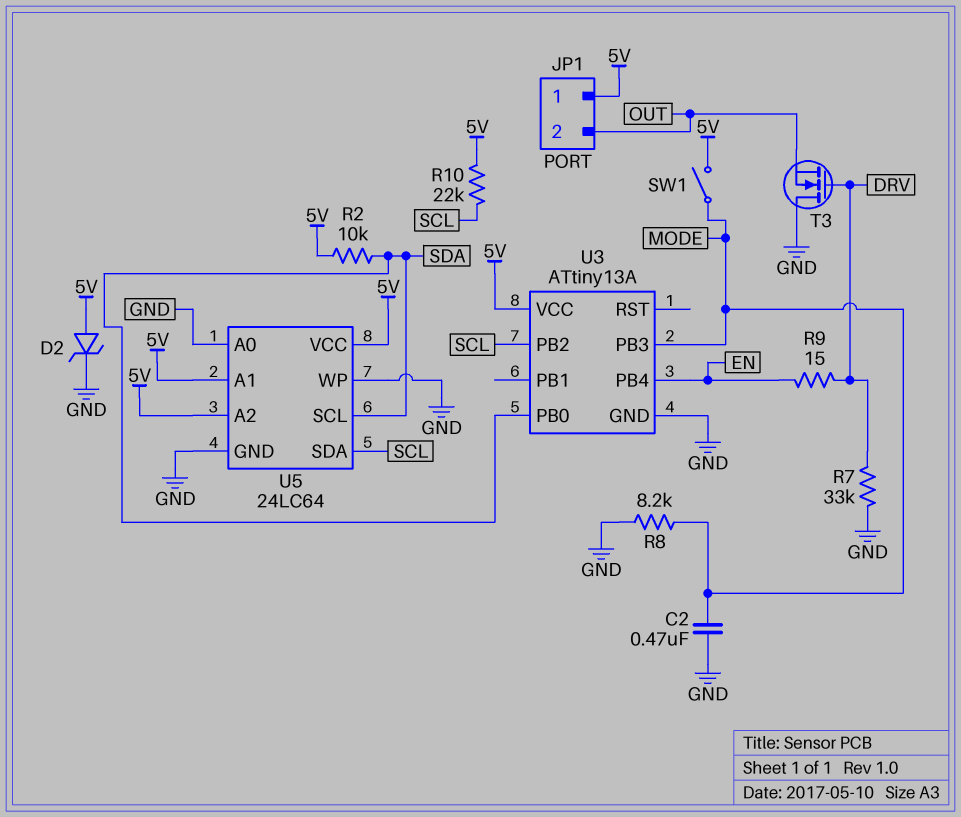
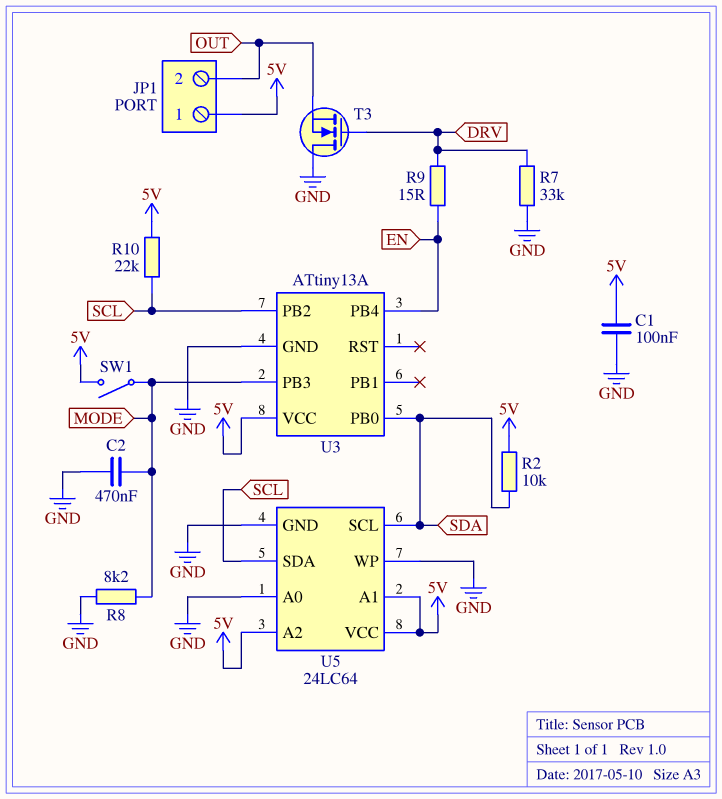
C1: none -> 100nF (5V, GND)
D2: zener (A 5V, K GND) -> none

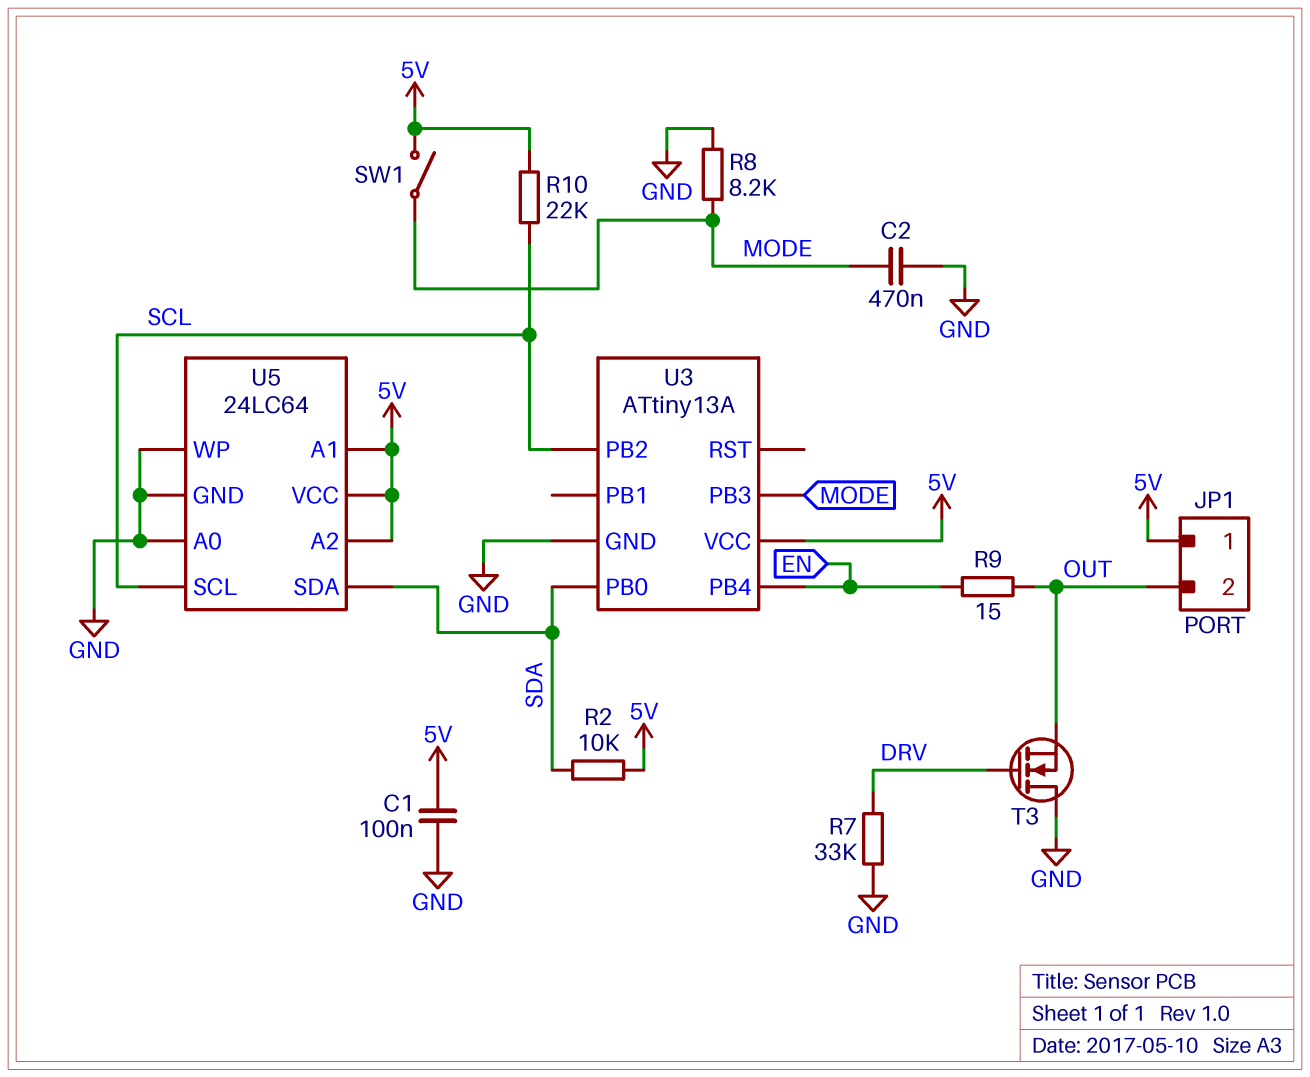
R9: 15 (DRV, EN) -> 15 (EN, OUT)
U5 pin SCL: SDA -> SCL
U5 pin SDA: SCL -> SDA

